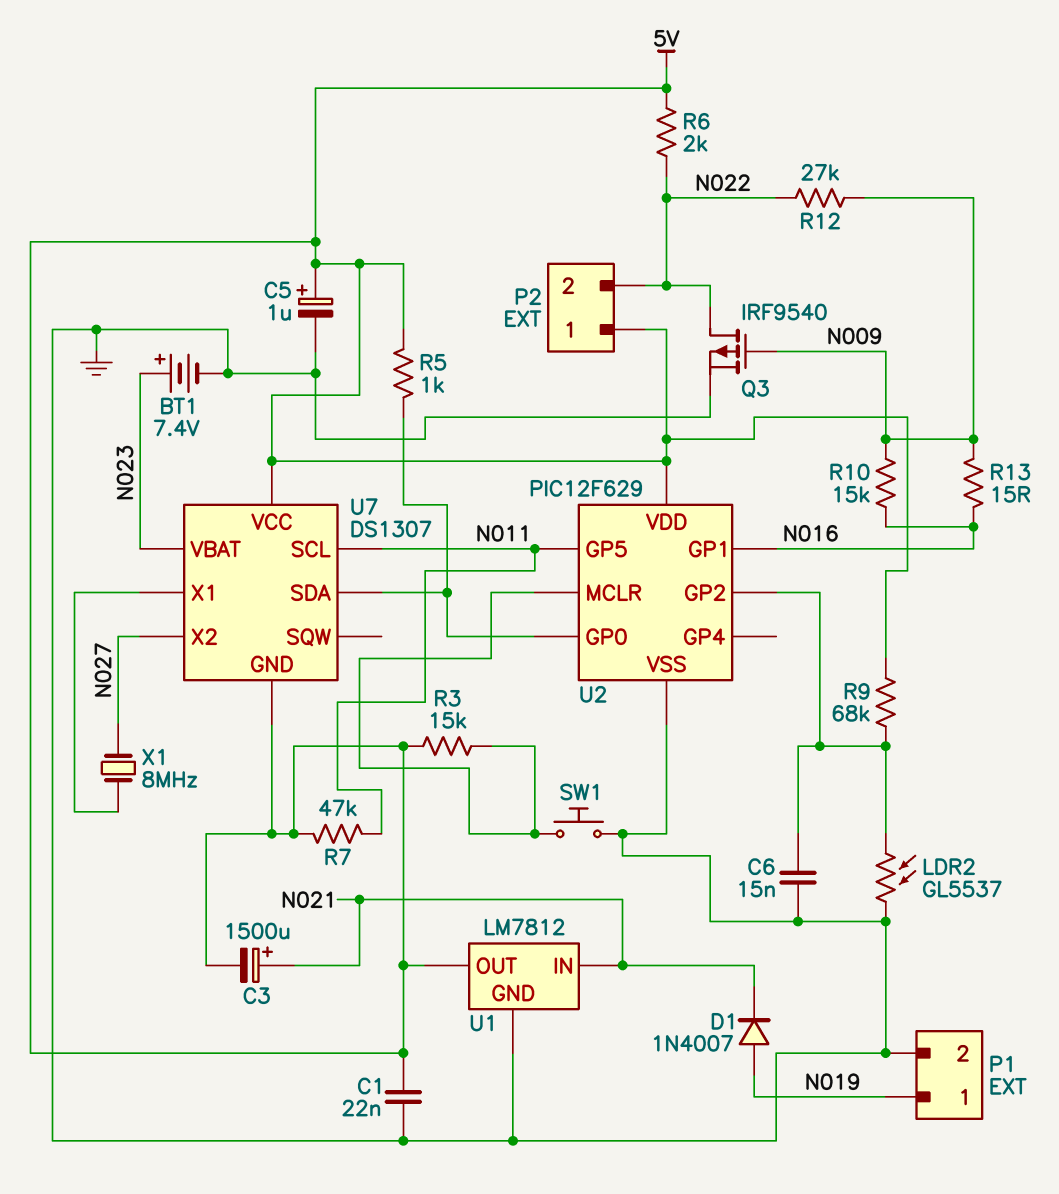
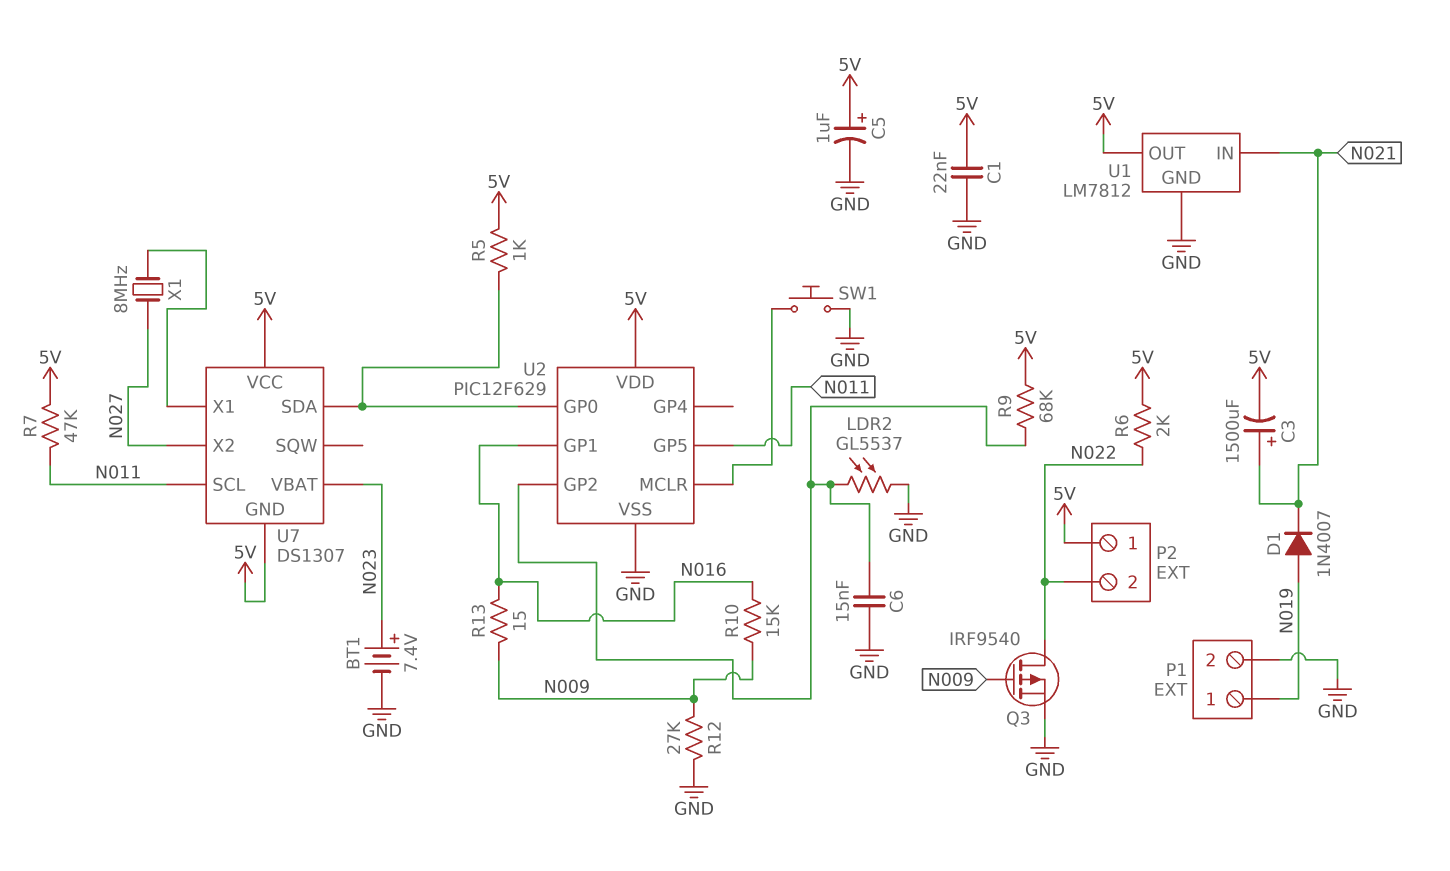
R3: 15k (5V, U2/MCLR) -> none
R12: 27k (N009, N022) -> 27k (GND, N009)

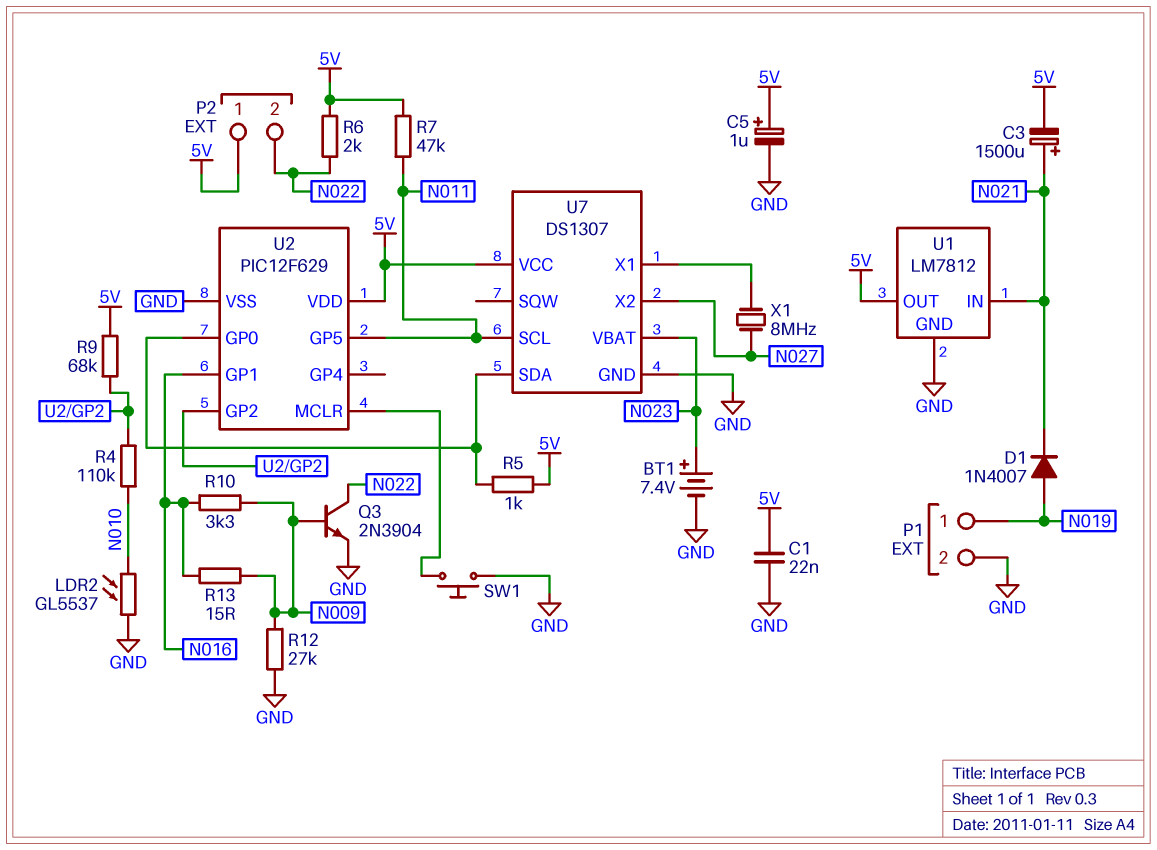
C6: 15nF (GND, U2/GP2) -> none
LDR2: GL5537 (GND, U2/GP2) -> GL5537 (GND, N010)
Q3: PMOS IRF9540 (G N009, D N022, S GND) -> NPN 2N3904 (B N009, C N022, E GND)
R4: none -> 110k (N010, U2/GP2)
R10: 15k (N009, N016) -> 3.3k (N009, N016)
U7 pin GND: 5V -> GND

